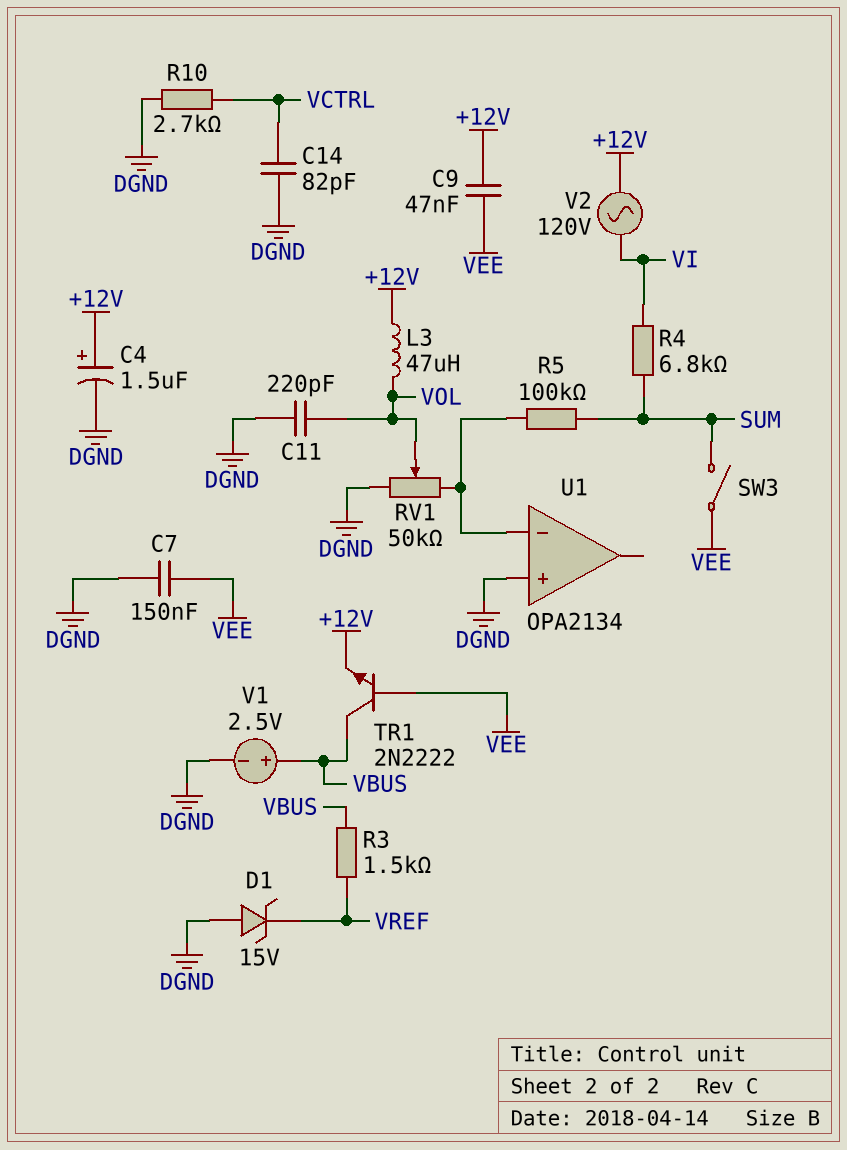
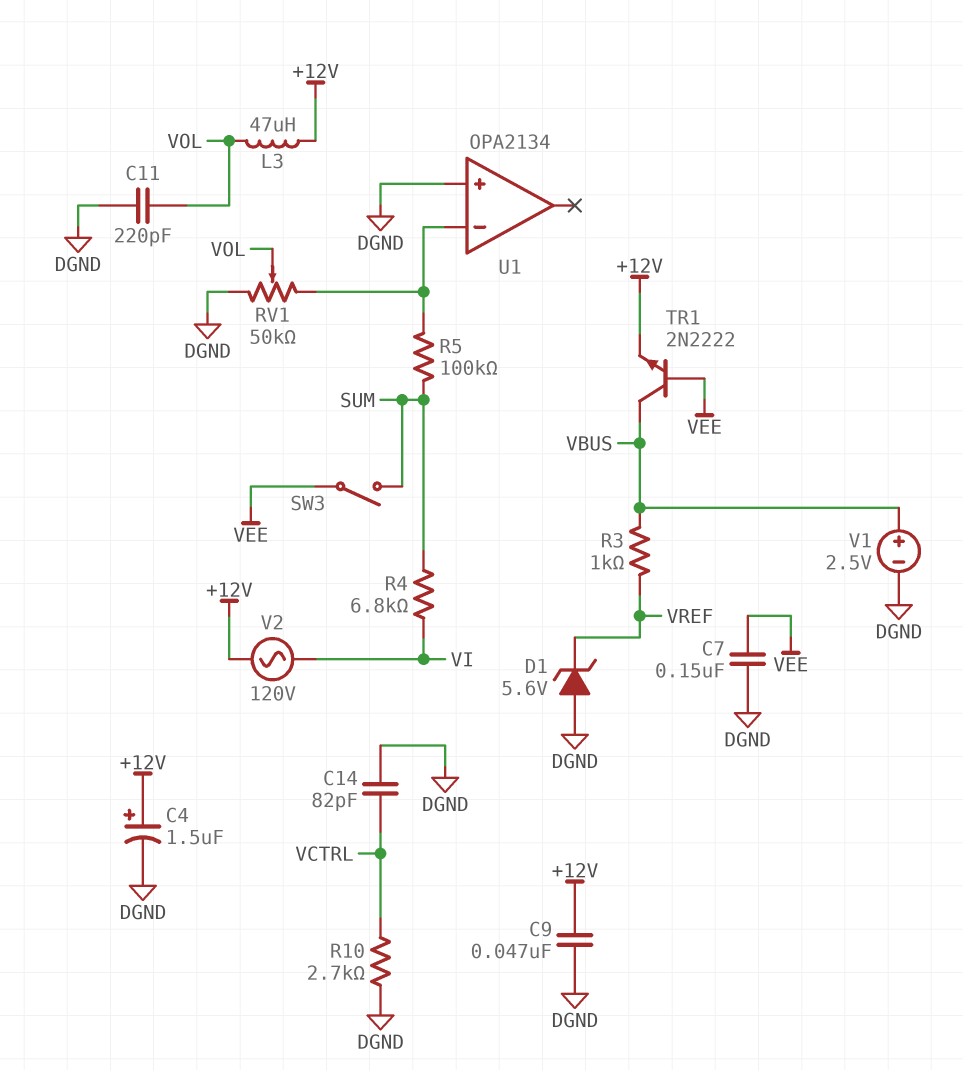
C9: 47nF (+12V, VEE) -> 47nF (+12V, DGND)
D1: zener 15V (A DGND, K VREF) -> zener 5.6V (A DGND, K VREF)
R3: 1.5k (VBUS, VREF) -> 1k (VBUS, VREF)

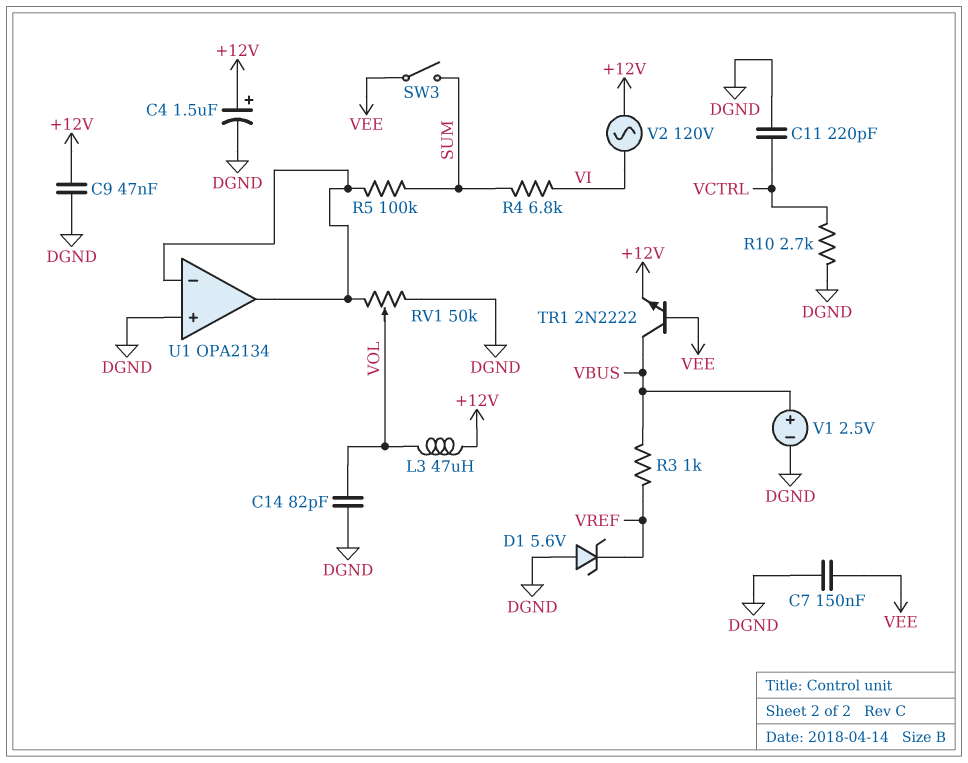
C11: 220pF (DGND, VOL) -> 220pF (DGND, VCTRL)
C14: 82pF (DGND, VCTRL) -> 82pF (DGND, VOL)
U1 pin out: none -> U1/in-

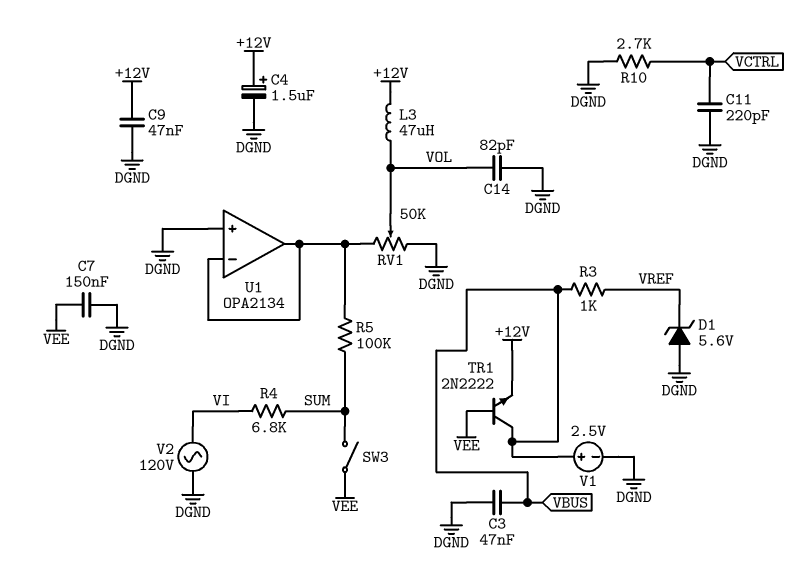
C3: none -> 47nF (DGND, VBUS)
V2: AC 120V (+12V, VI) -> AC 120V (DGND, VI)

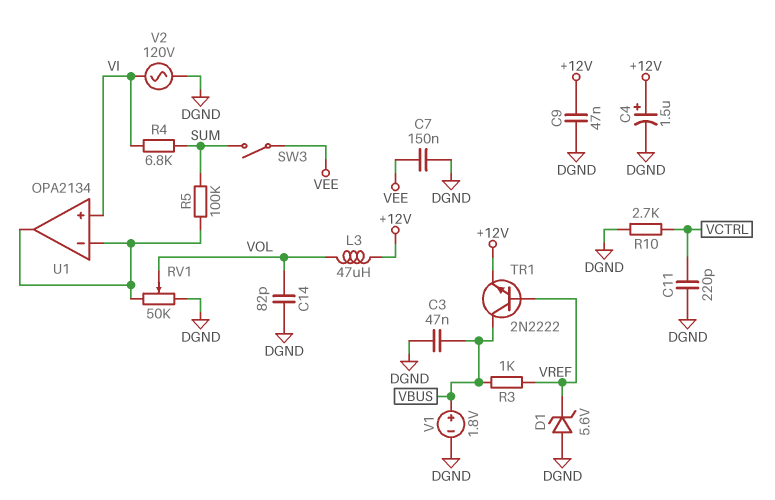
TR1: NPN 2N2222 (B VEE, C VBUS, E +12V) -> NPN 2N2222 (B VREF, C VBUS, E +12V)
U1 pin in+: DGND -> VI
V1: 2.5V (plus VBUS, minus DGND) -> 1.8V (plus VBUS, minus DGND)

